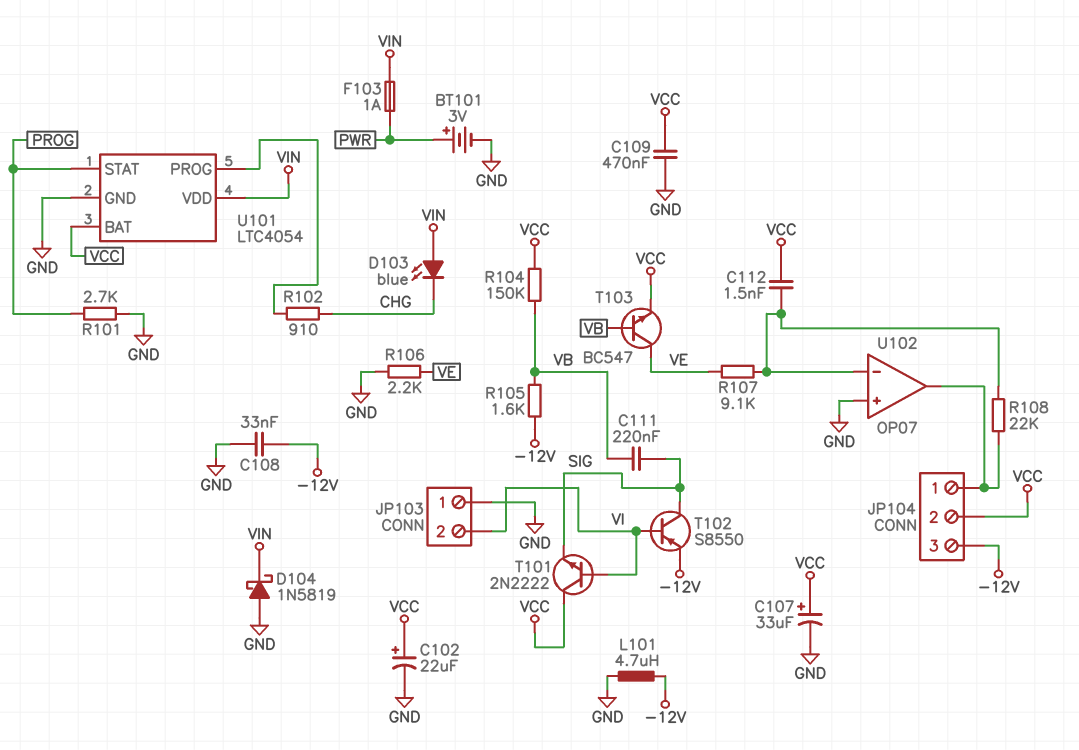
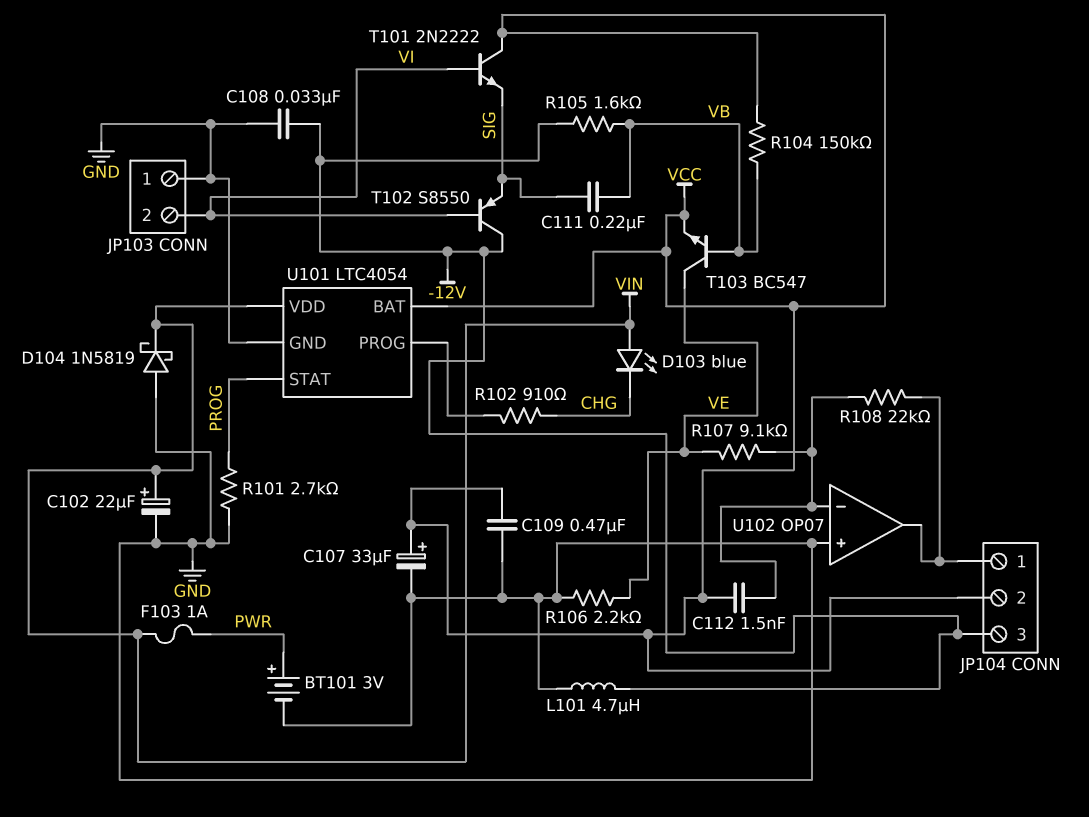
C102: 22uF (plus VCC, minus GND) -> 22uF (plus VIN, minus GND)
T102: PNP S8550 (B VI, C SIG, E -12V) -> PNP S8550 (B VI, C -12V, E SIG)

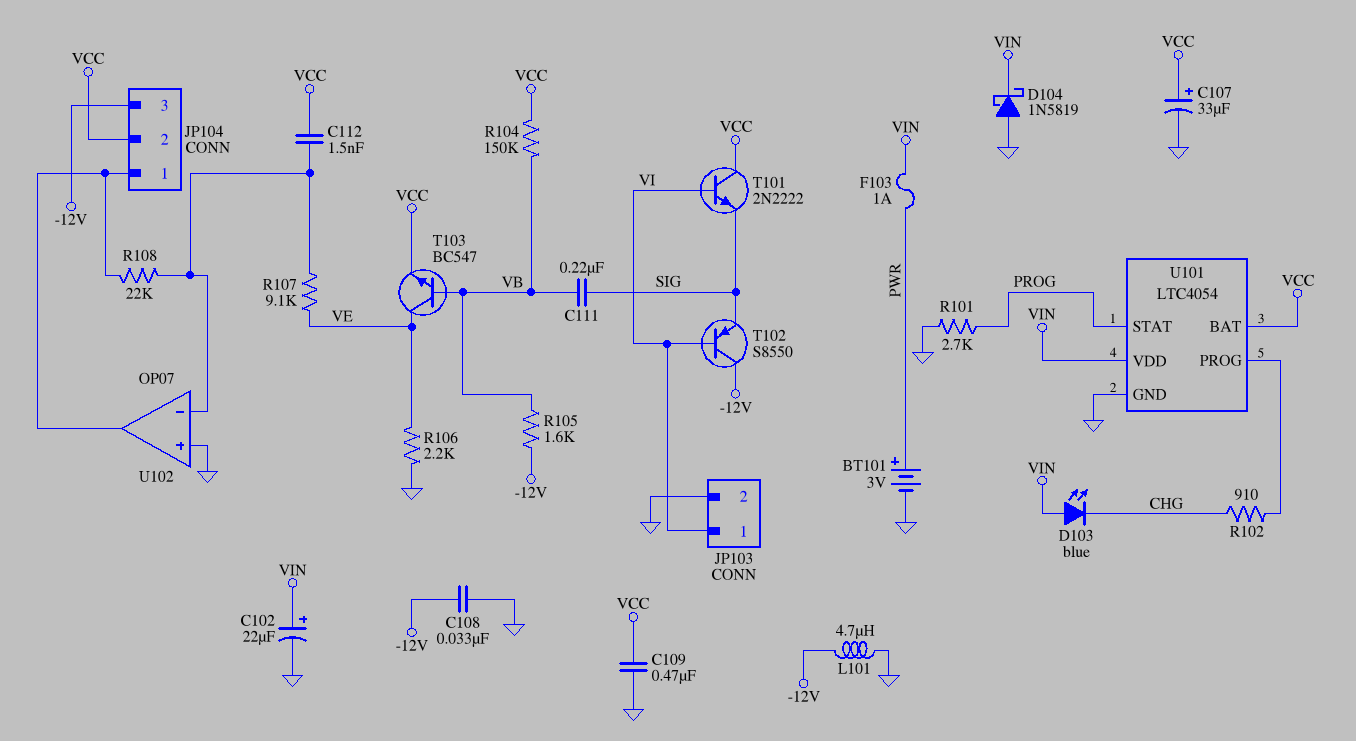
JP103 pin 1: GND -> VI
JP103 pin 2: VI -> GND

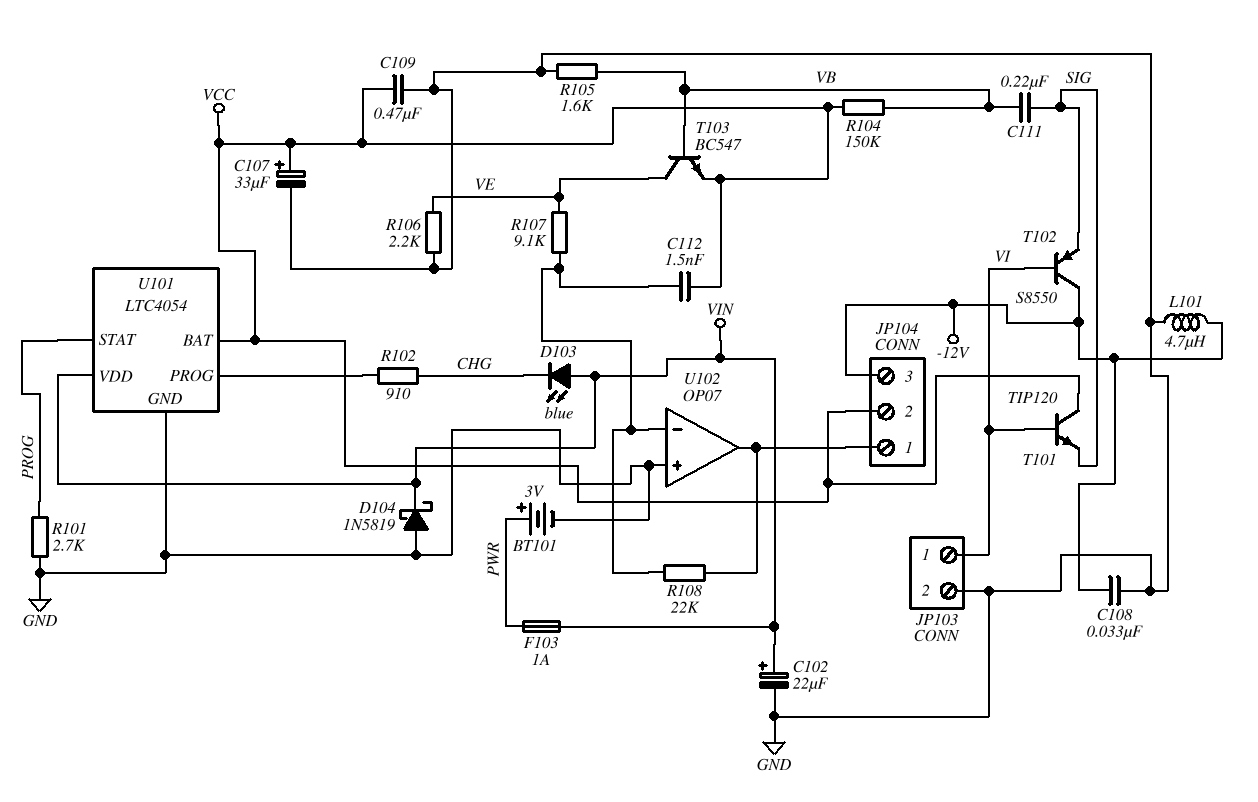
R105: 1.6k (-12V, VB) -> 1.6k (GND, VB)
T101: NPN 2N2222 (B VI, C VCC, E SIG) -> NPN TIP120 (B VI, C VCC, E SIG)

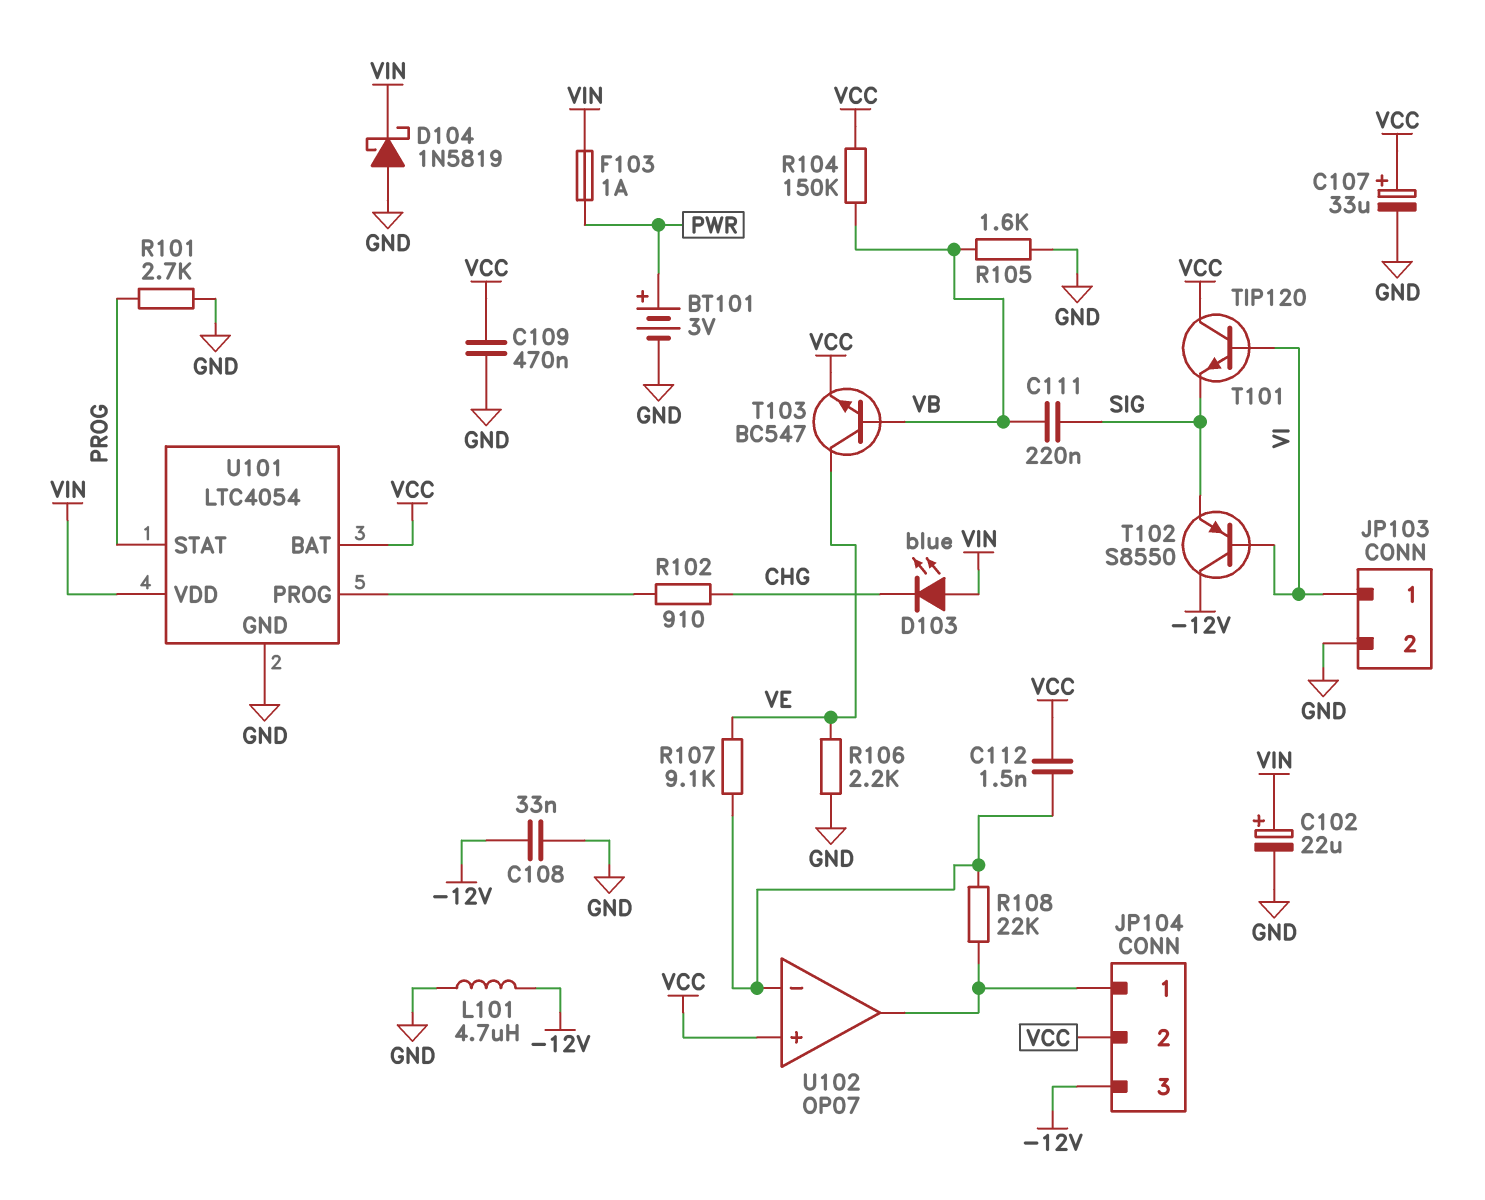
U102 pin in+: GND -> VCC

